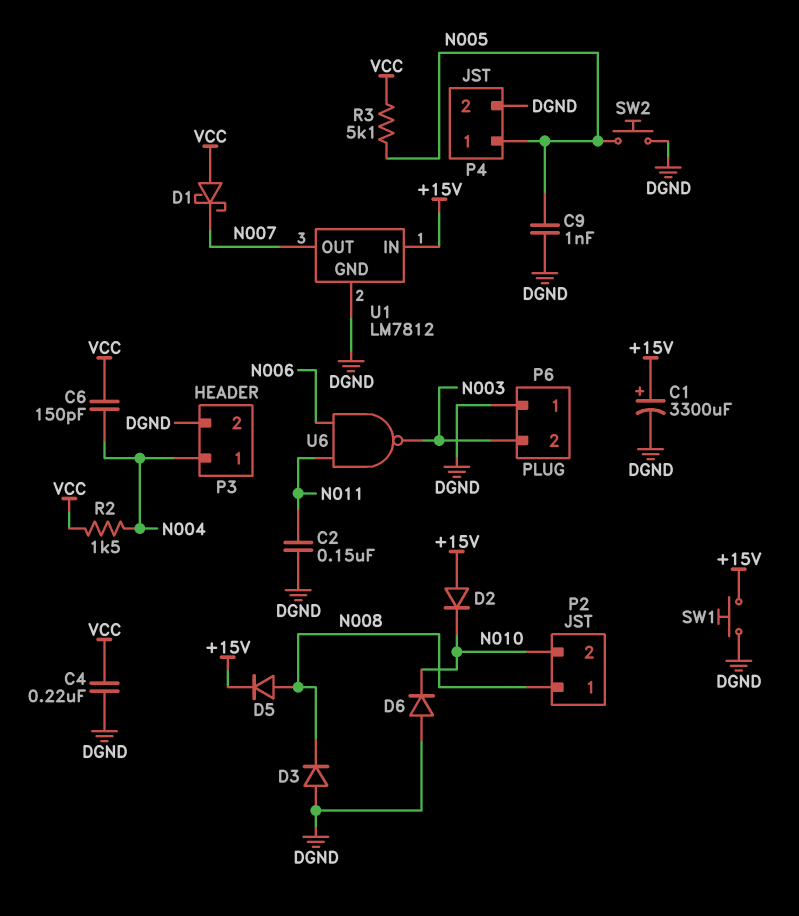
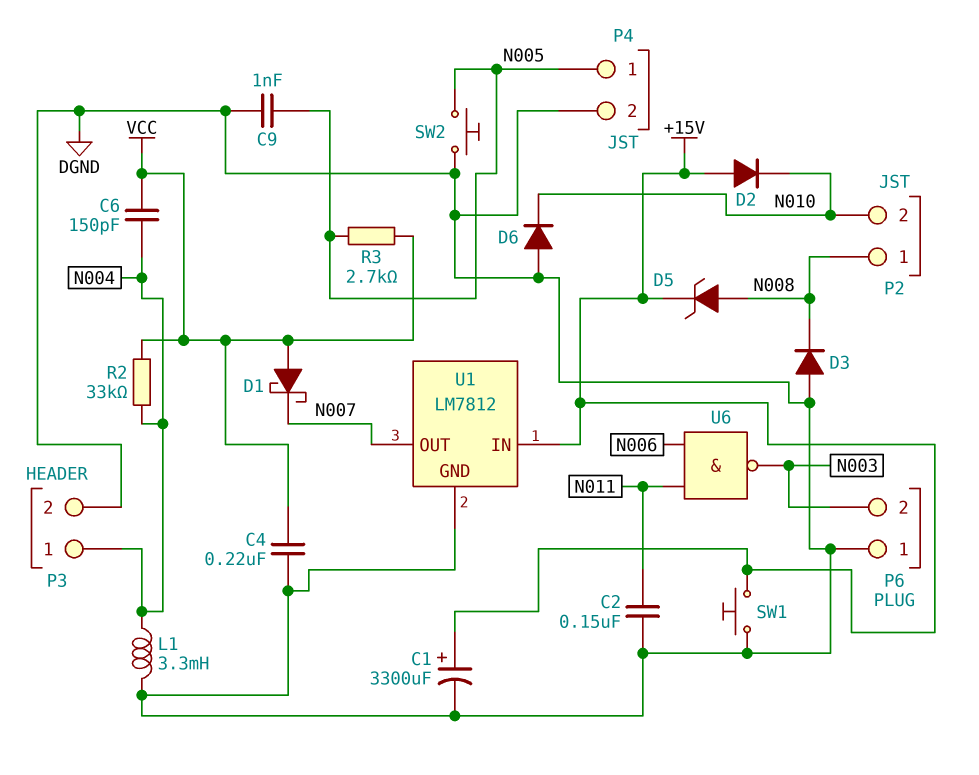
D5: diode (A N008, K +15V) -> zener (A N008, K +15V)
L1: none -> 3.3mH (DGND, N004)
R2: 1.5k (N004, VCC) -> 33k (N004, VCC)
R3: 5.1k (N005, VCC) -> 2.7k (N005, VCC)

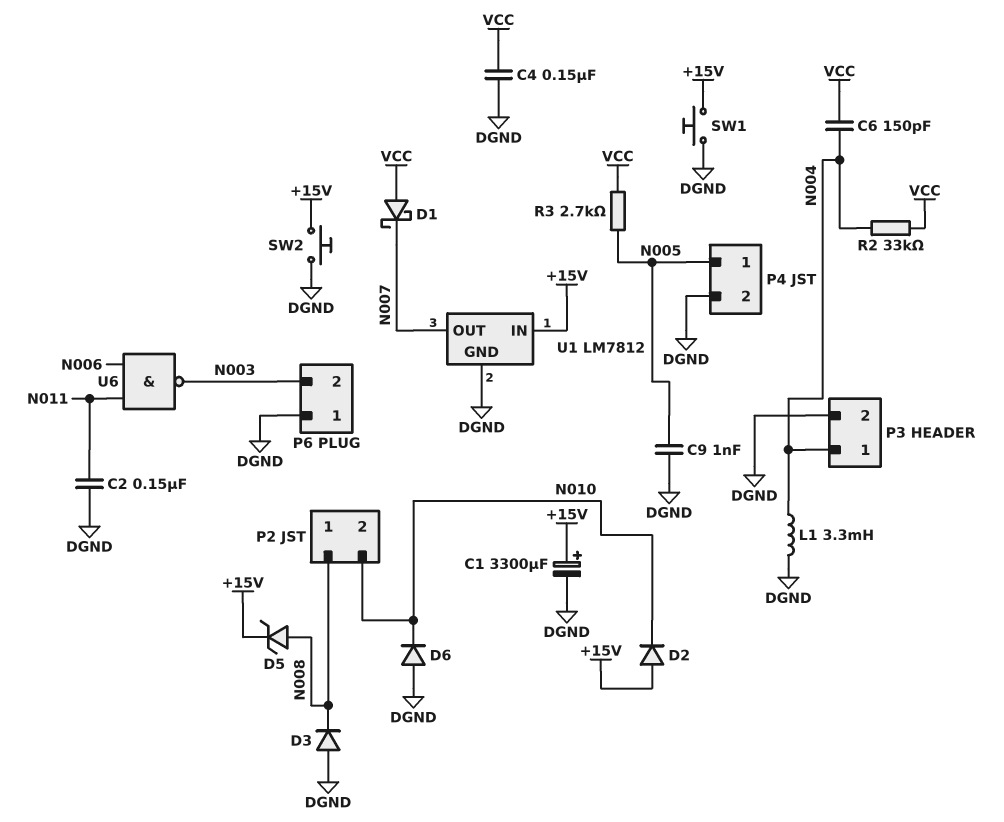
C4: 220nF (DGND, VCC) -> 150nF (DGND, VCC)
SW2: button (DGND, N005) -> button (+15V, DGND)

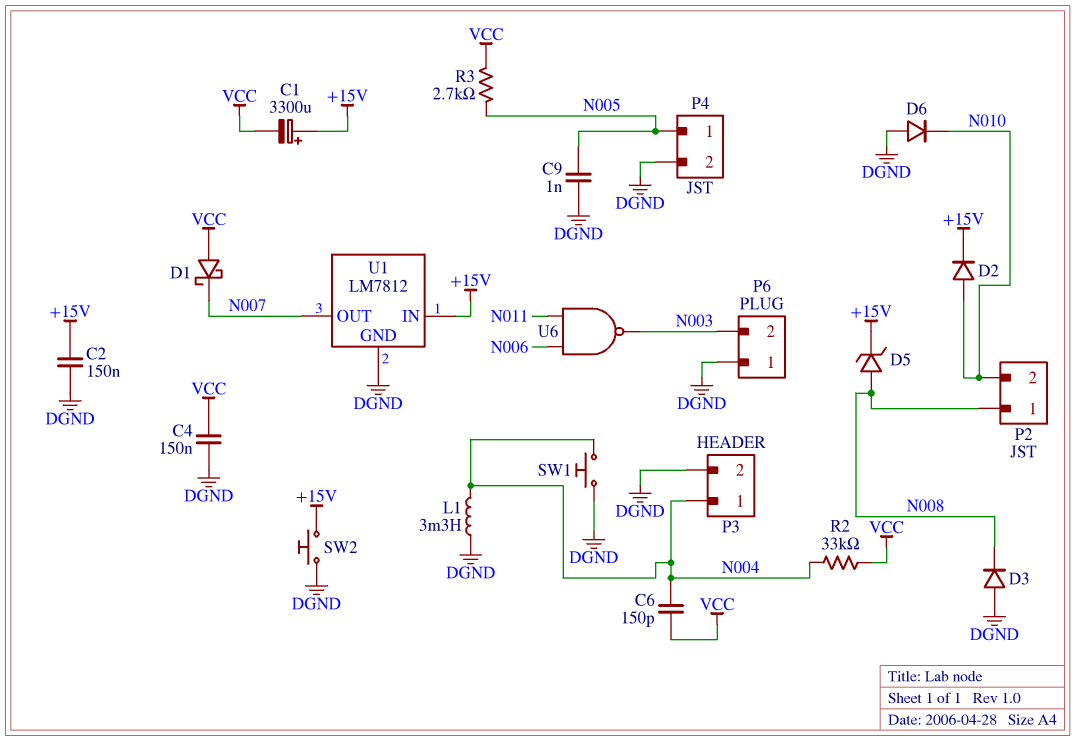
C1: 3300uF (plus +15V, minus DGND) -> 3300uF (plus +15V, minus VCC)
C2: 150nF (DGND, N011) -> 150nF (+15V, DGND)
D2: diode (A +15V, K N010) -> diode (A N010, K +15V)
SW1: button (+15V, DGND) -> button (DGND, N004)

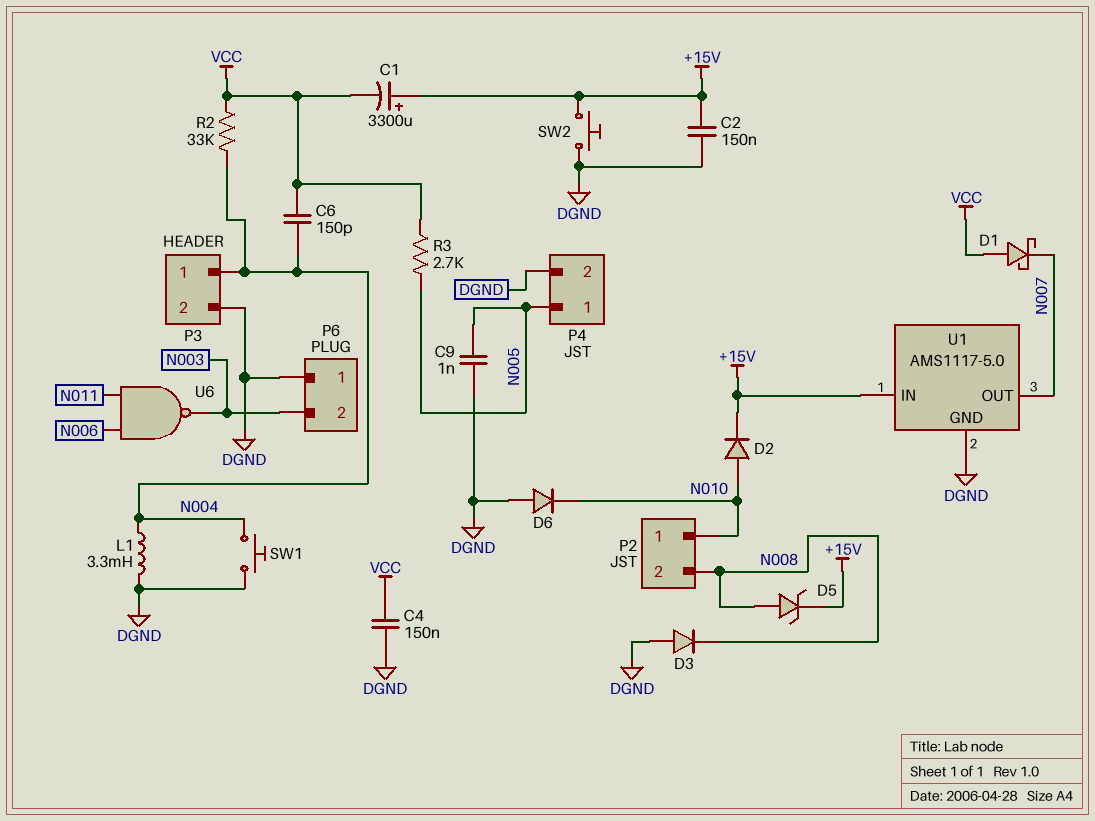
P2 pin 1: N008 -> N010
P2 pin 2: N010 -> N008
U1: LM7812 -> AMS1117-5.0

